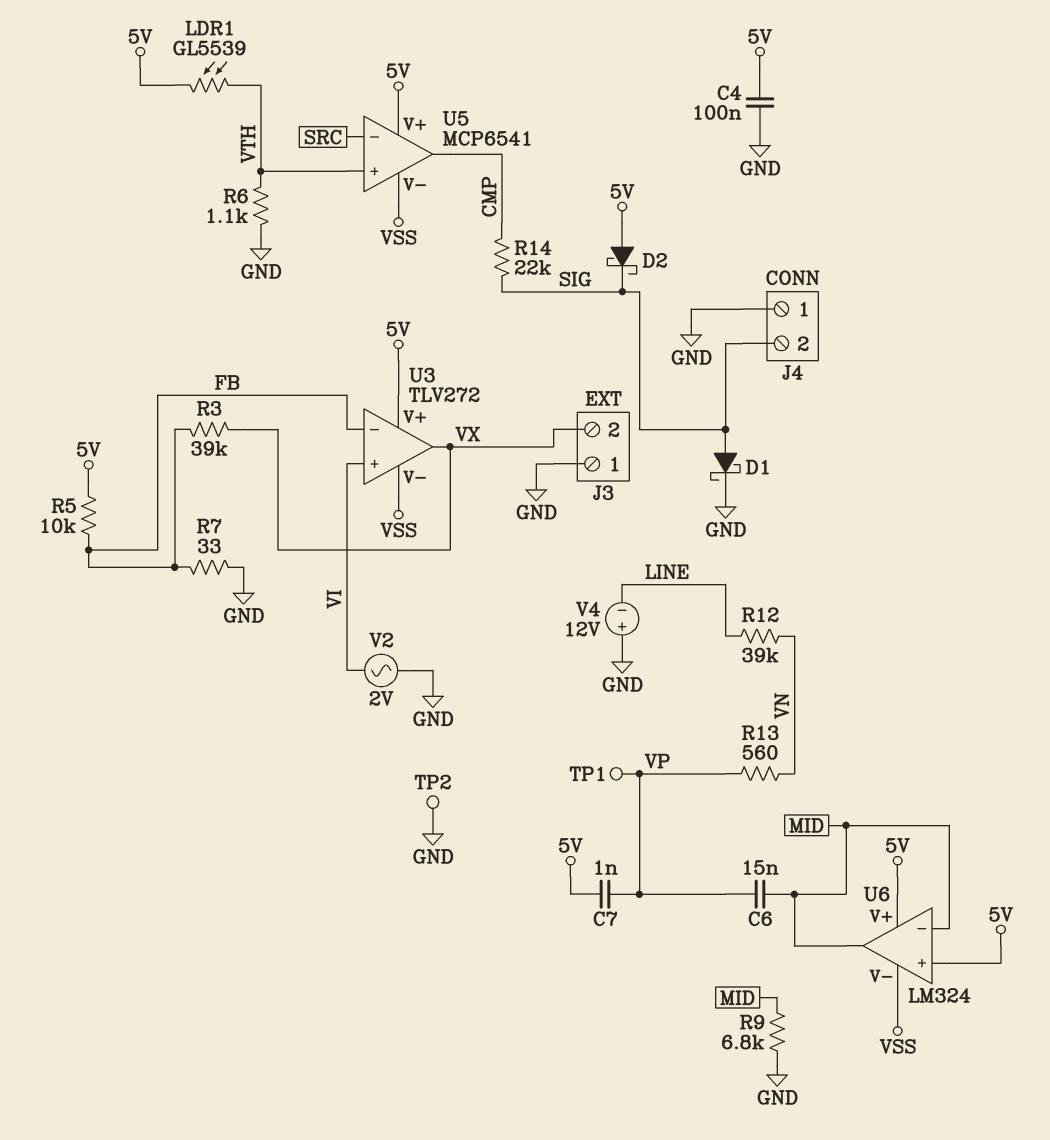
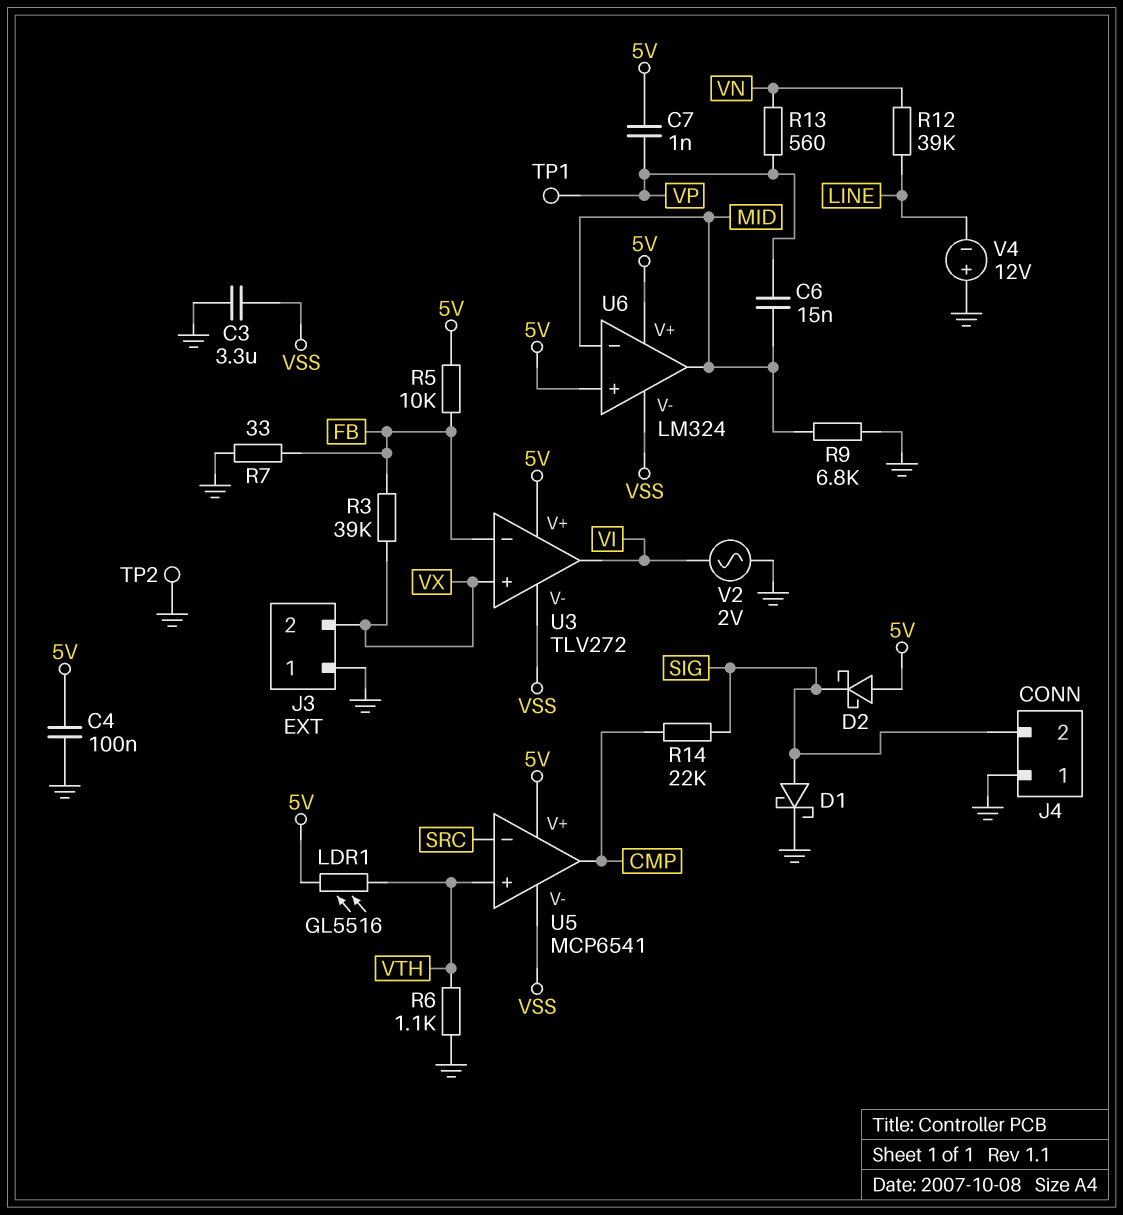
C3: none -> 3.3uF (GND, VSS)
LDR1: GL5539 (5V, VTH) -> GL5516 (5V, VTH)
U3 pin in+: VI -> VX
U3 pin out: VX -> VI

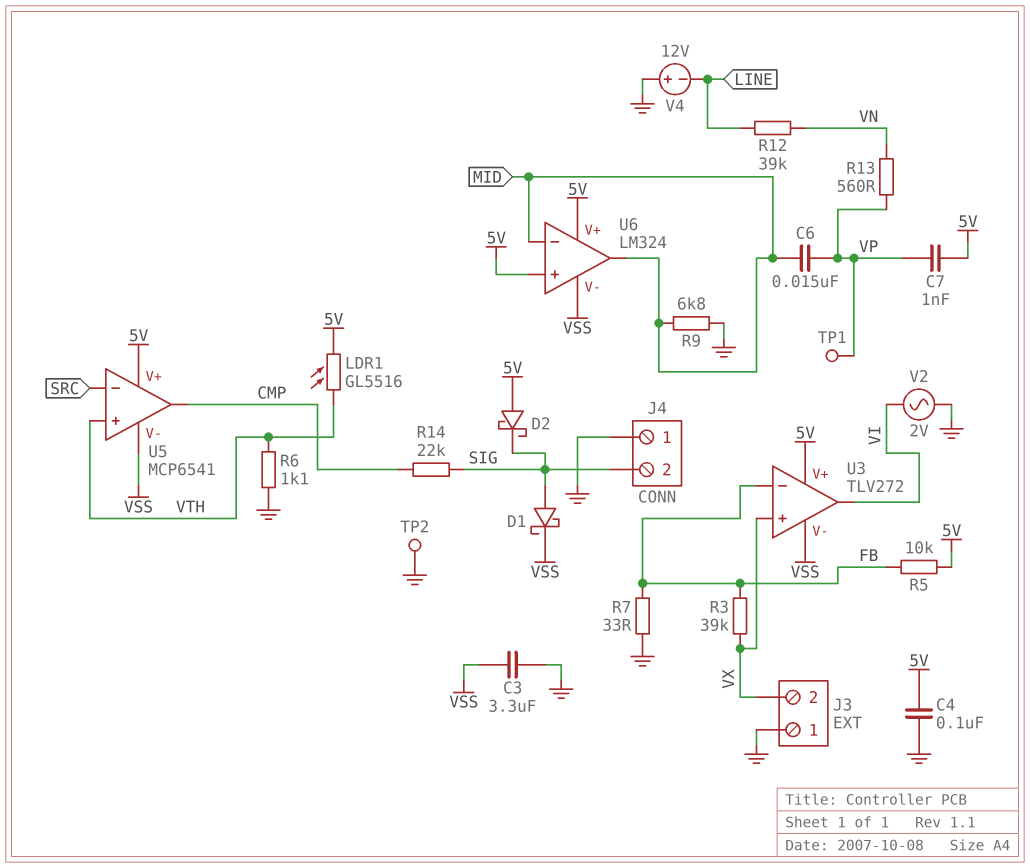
D1: schottky (A SIG, K GND) -> schottky (A SIG, K VSS)

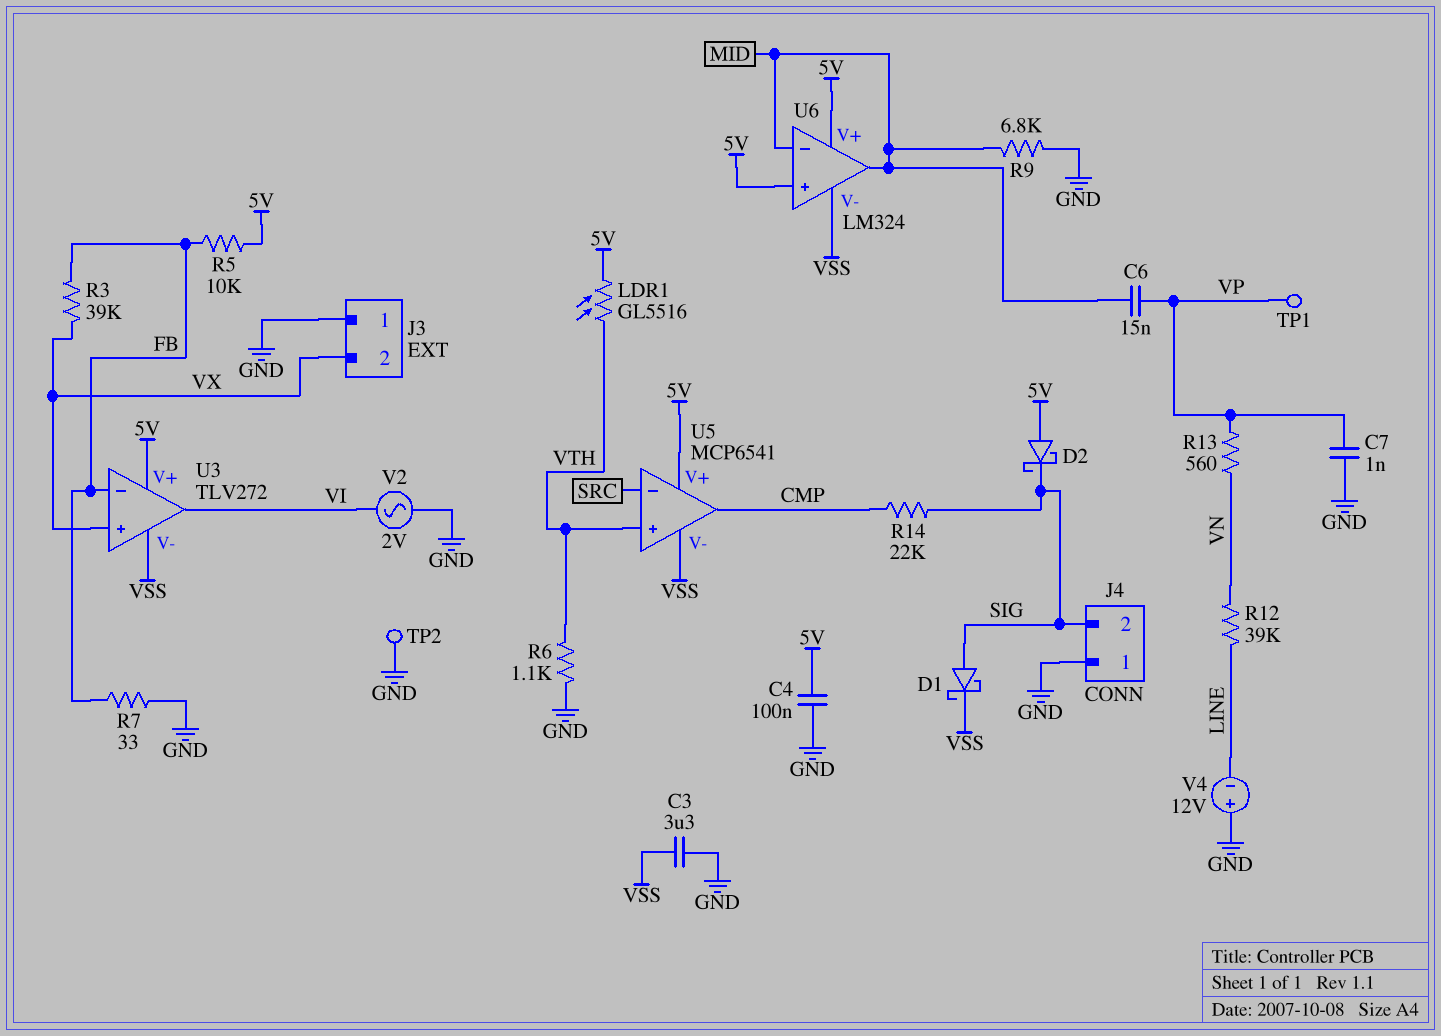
C7: 1nF (5V, VP) -> 1nF (GND, VP)

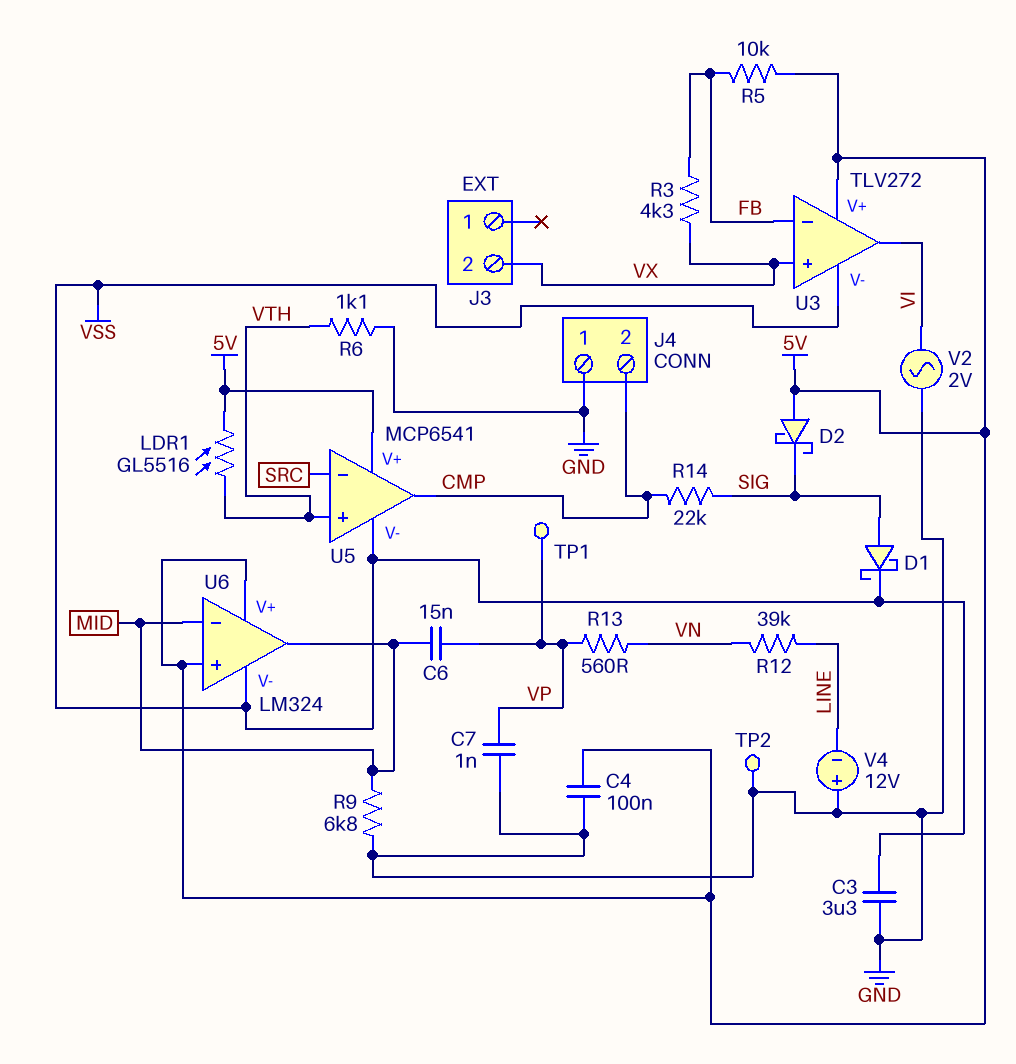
J3 pin 1: GND -> none
J4 pin 2: SIG -> CMP
R3: 39k (FB, VX) -> 4.3k (FB, VX)
R7: 33 (FB, GND) -> none

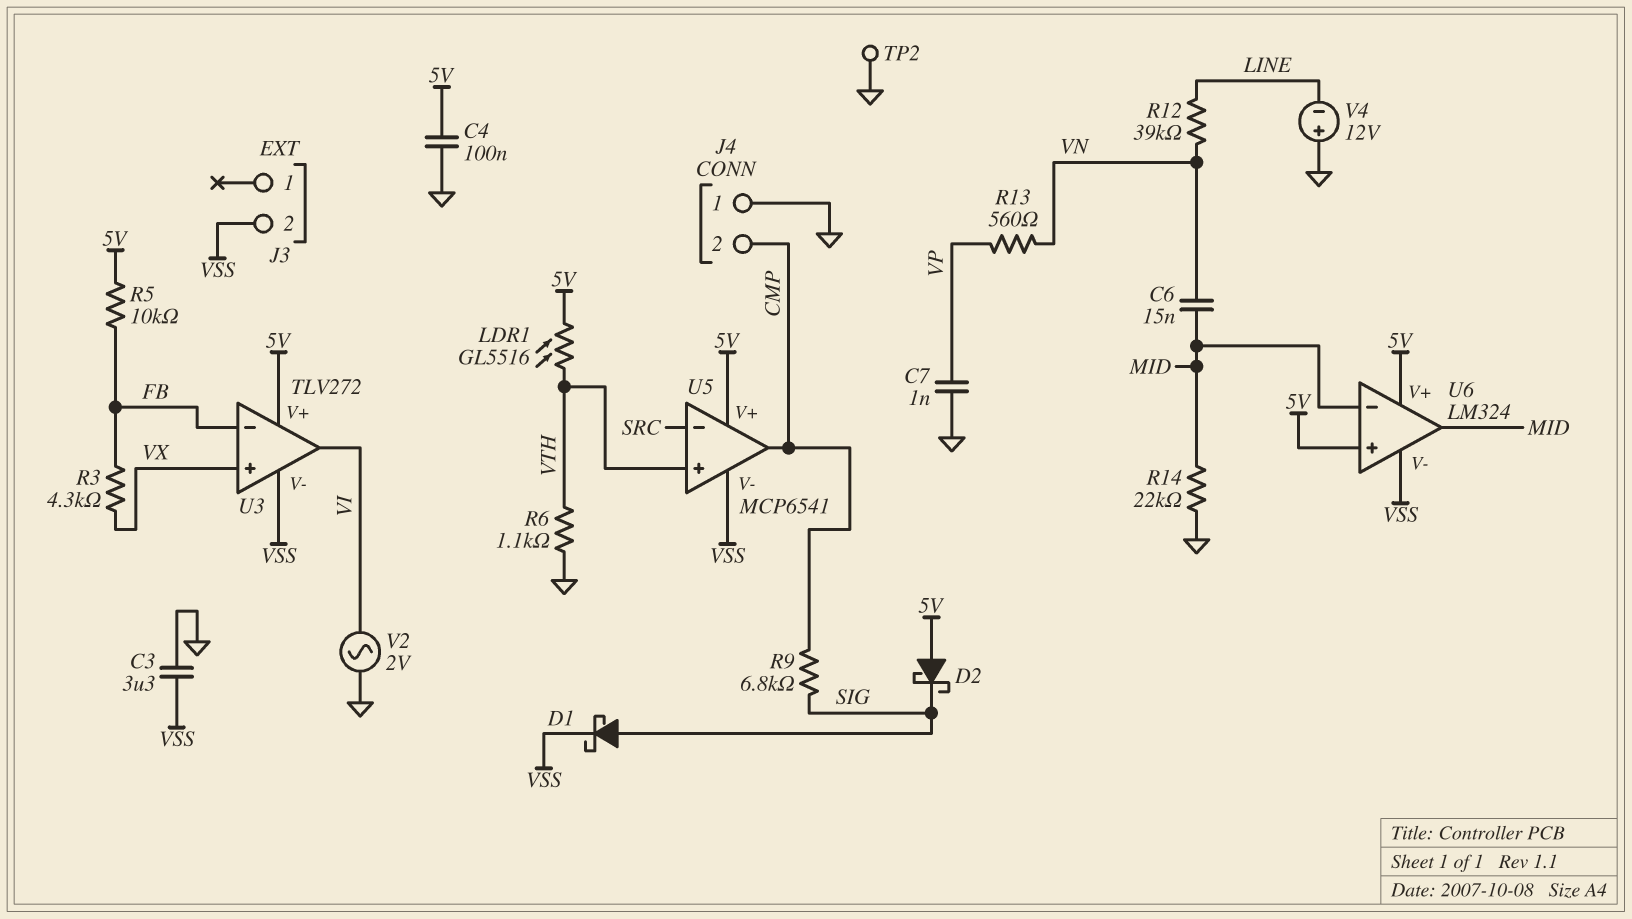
C6: 15nF (MID, VP) -> 15nF (MID, VN)
J3 pin 2: VX -> VSS
R9: 6.8k (GND, MID) -> 6.8k (CMP, SIG)
R14: 22k (CMP, SIG) -> 22k (GND, MID)
TP1: test point (VP) -> none

